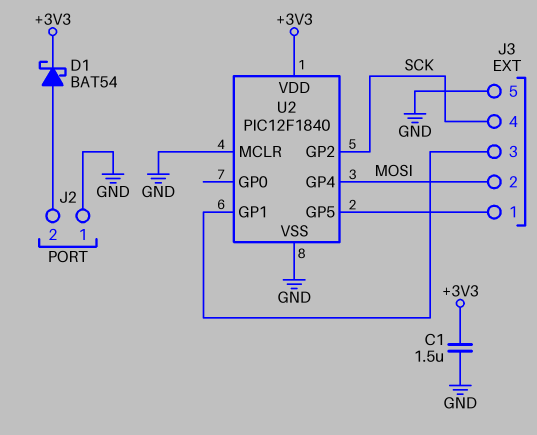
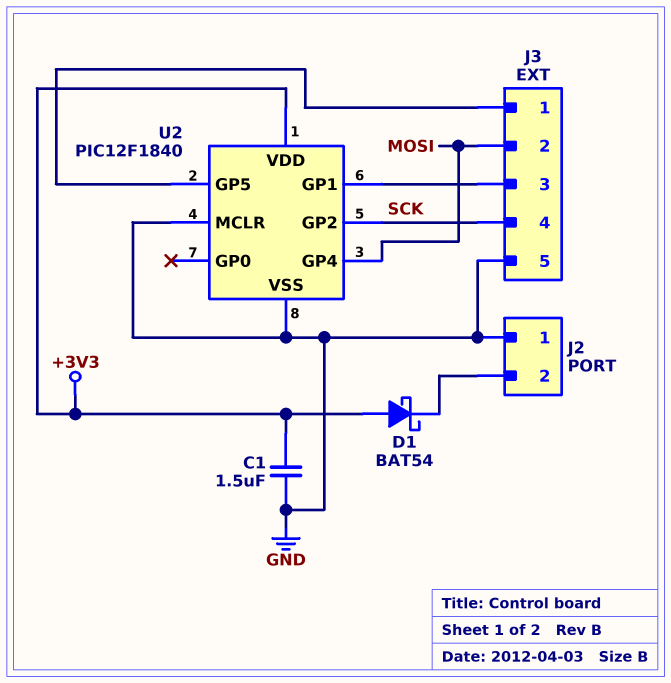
D1: schottky BAT54 (A J2/2, K +3V3) -> schottky BAT54 (A +3V3, K J2/2)

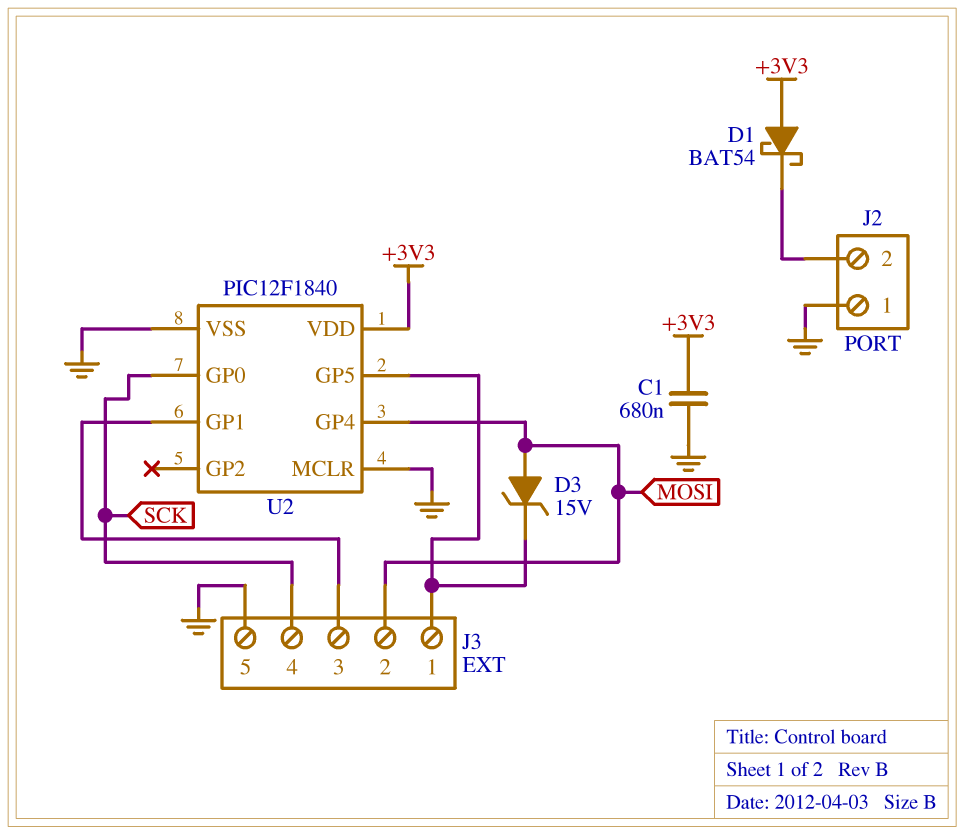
C1: 1.5uF (+3V3, GND) -> 680nF (+3V3, GND)
D3: none -> zener 15V (A MOSI, K J3/1)
U2 pin GP0: none -> SCK
U2 pin GP2: SCK -> none

